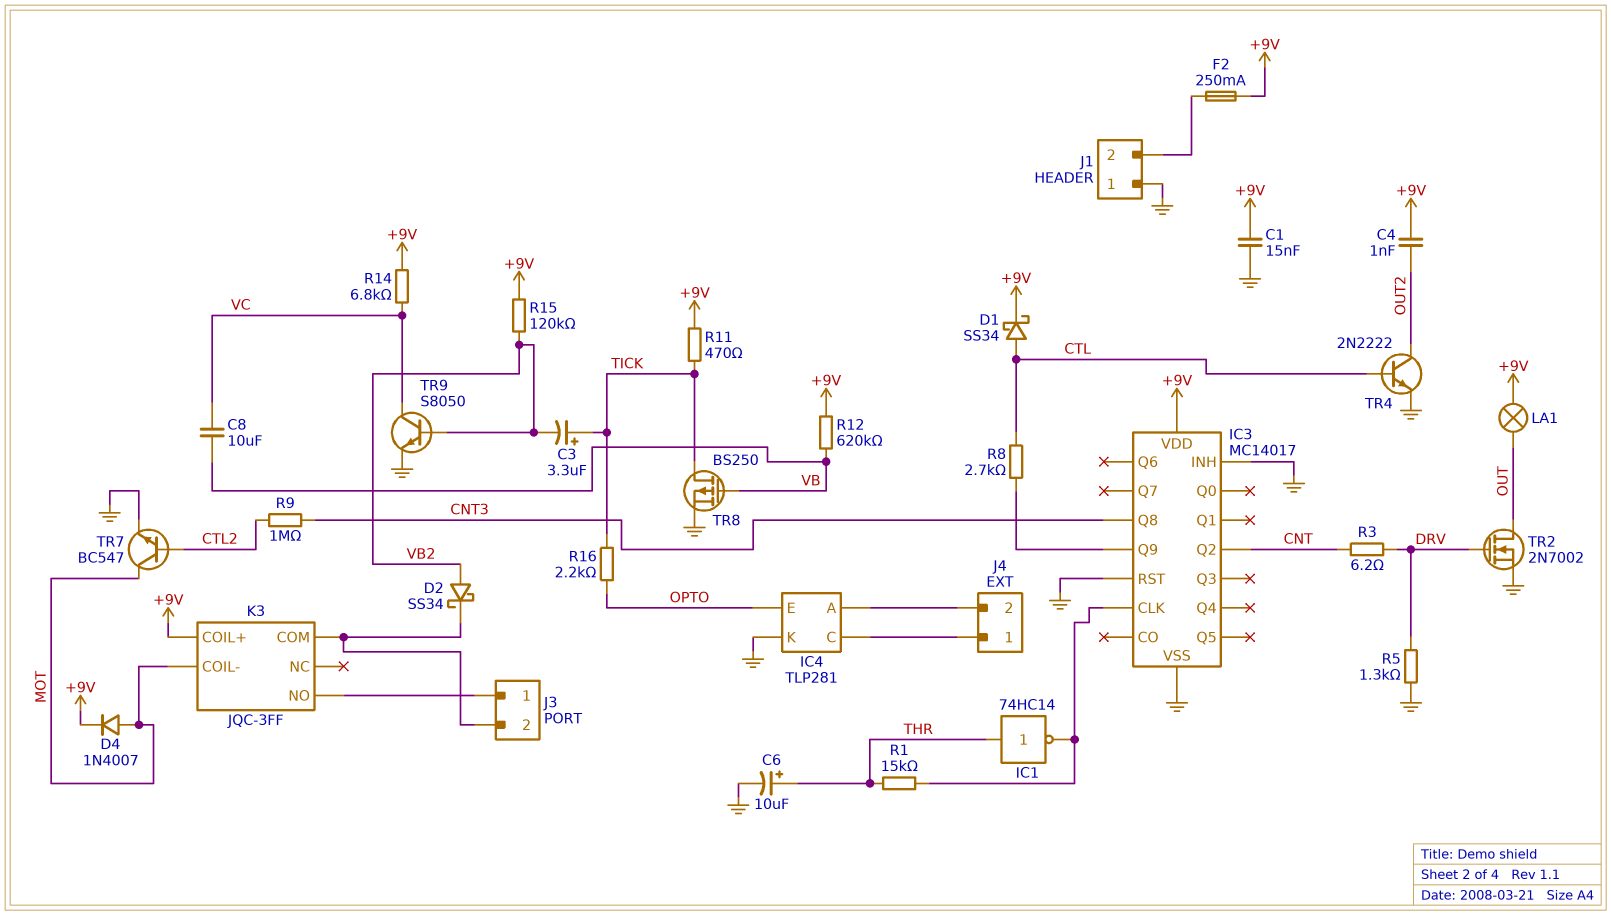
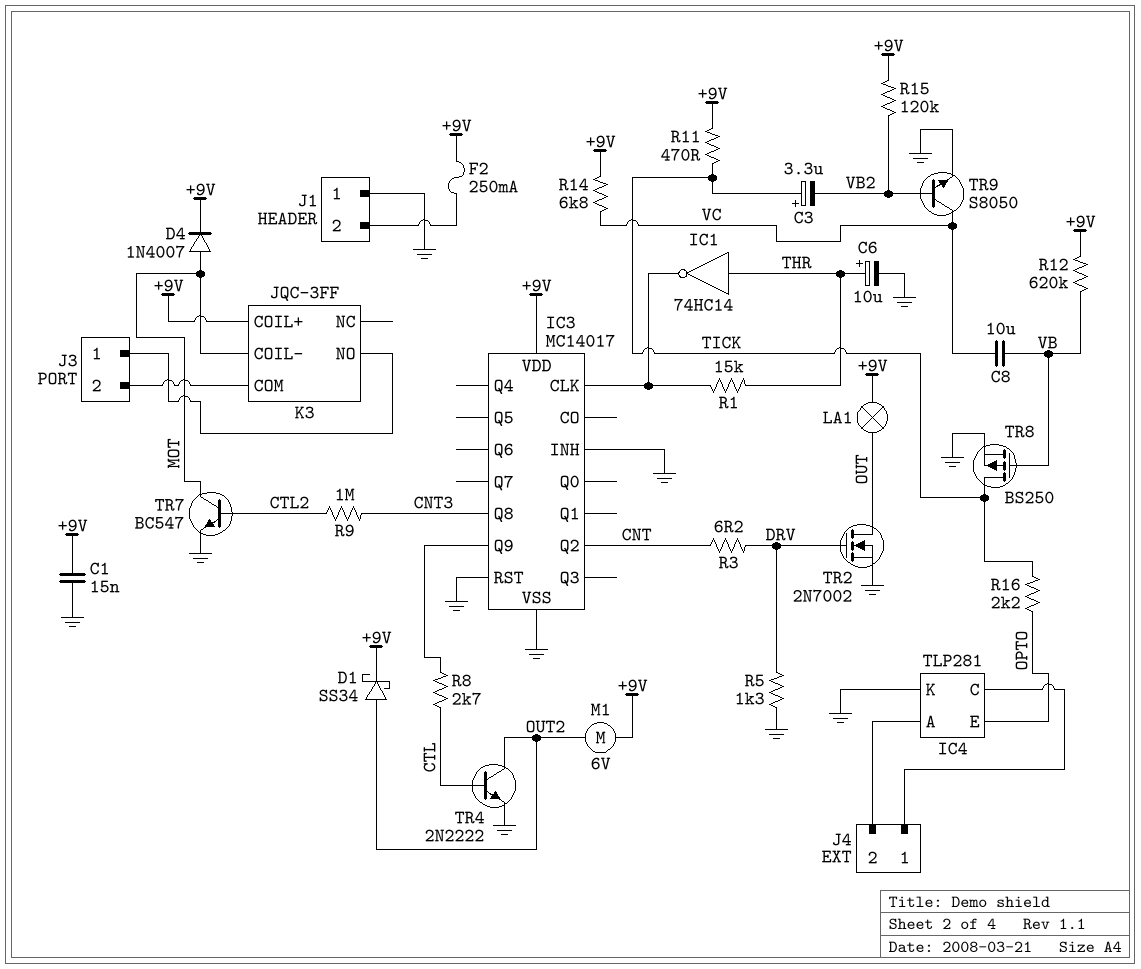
C4: 1nF (+9V, OUT2) -> none
D1: schottky SS34 (A CTL, K +9V) -> schottky SS34 (A OUT2, K +9V)
D2: schottky SS34 (A VB2, K J3/2) -> none
M1: none -> motor 6V (+9V, OUT2)

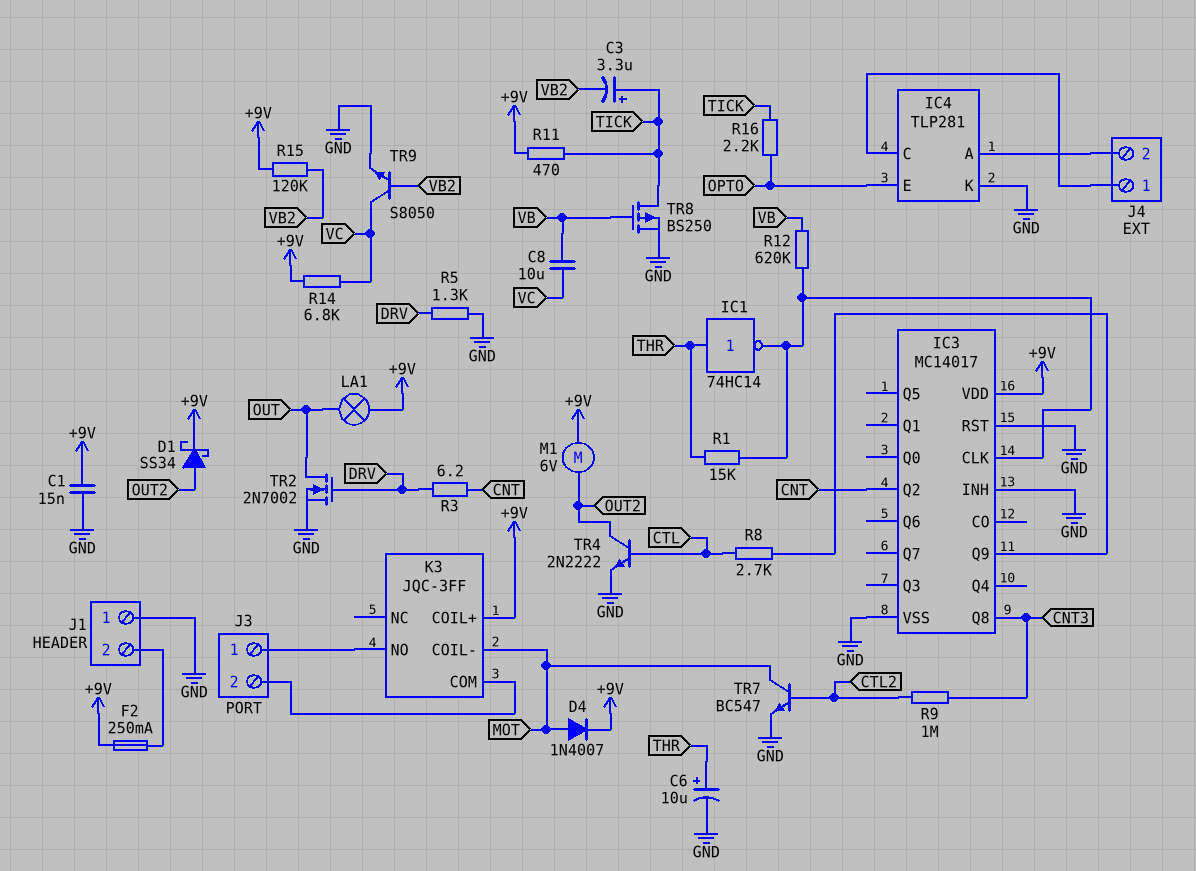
R12: 620k (+9V, VB) -> 620k (IC3/CLK, VB)

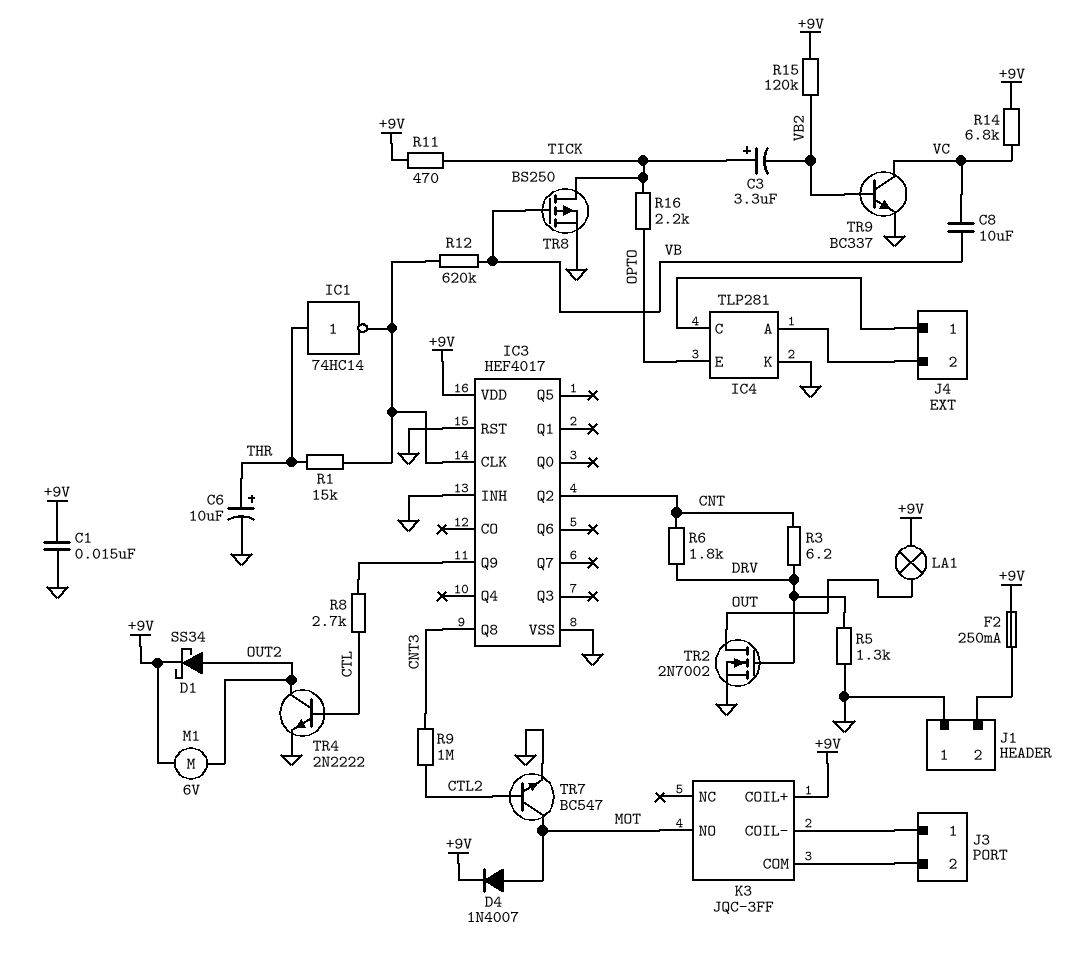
IC3: MC14017 -> HEF4017
K3 pin COIL-: MOT -> J3/1
K3 pin NO: J3/1 -> MOT
R6: none -> 1.8k (CNT, DRV)
TR9: NPN S8050 (B VB2, C VC, E GND) -> NPN BC337 (B VB2, C VC, E GND)

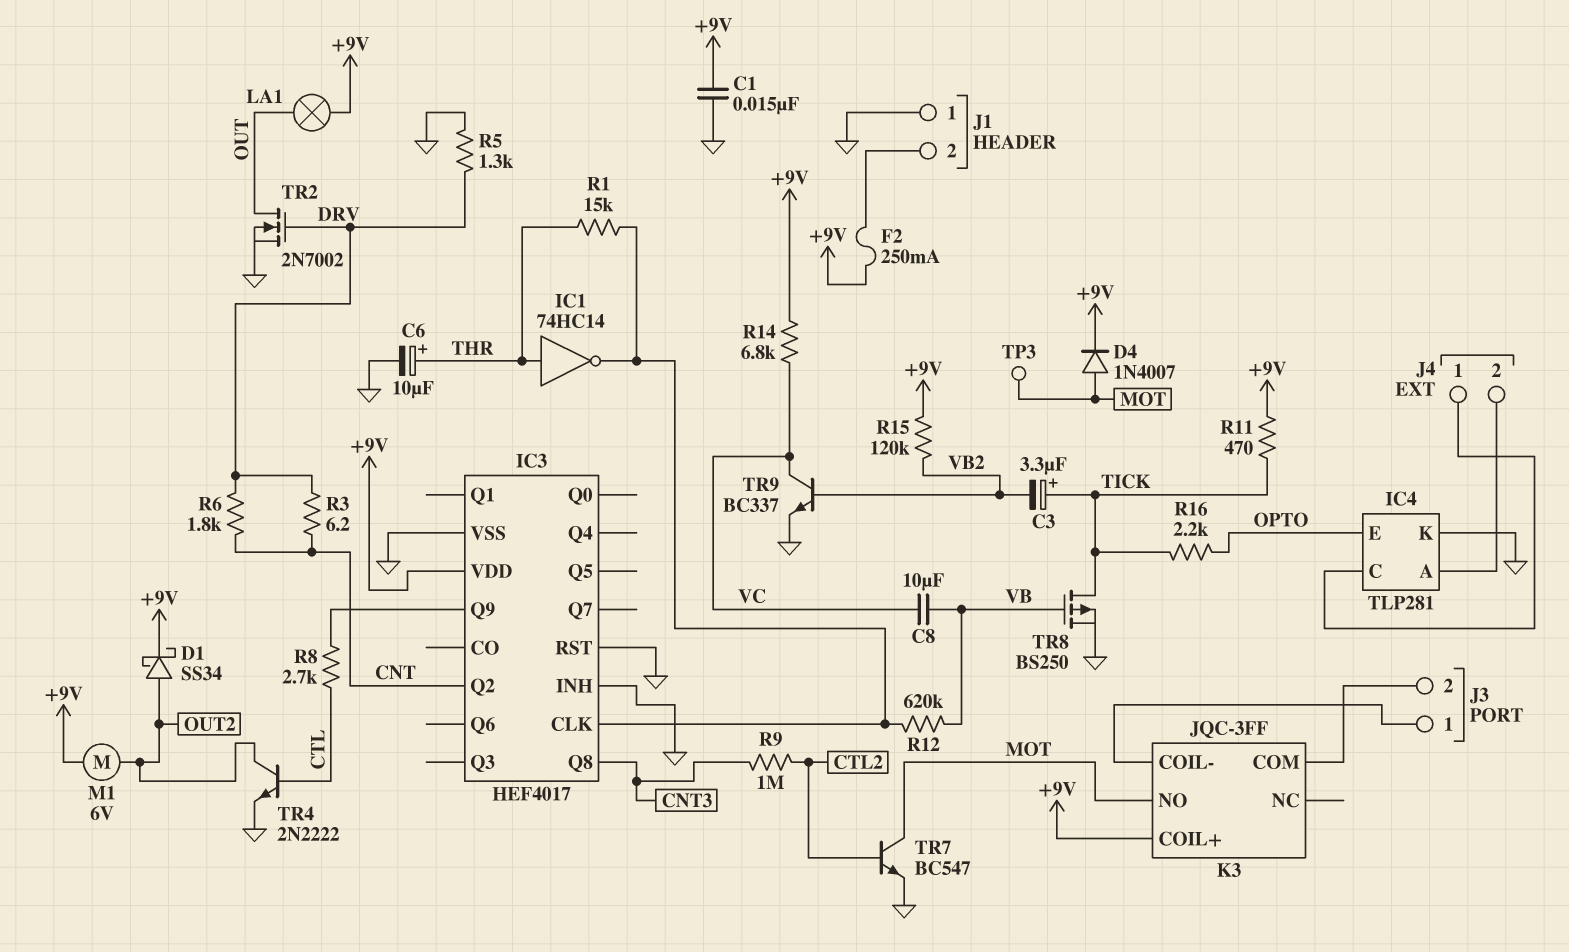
TP3: none -> test point (MOT)

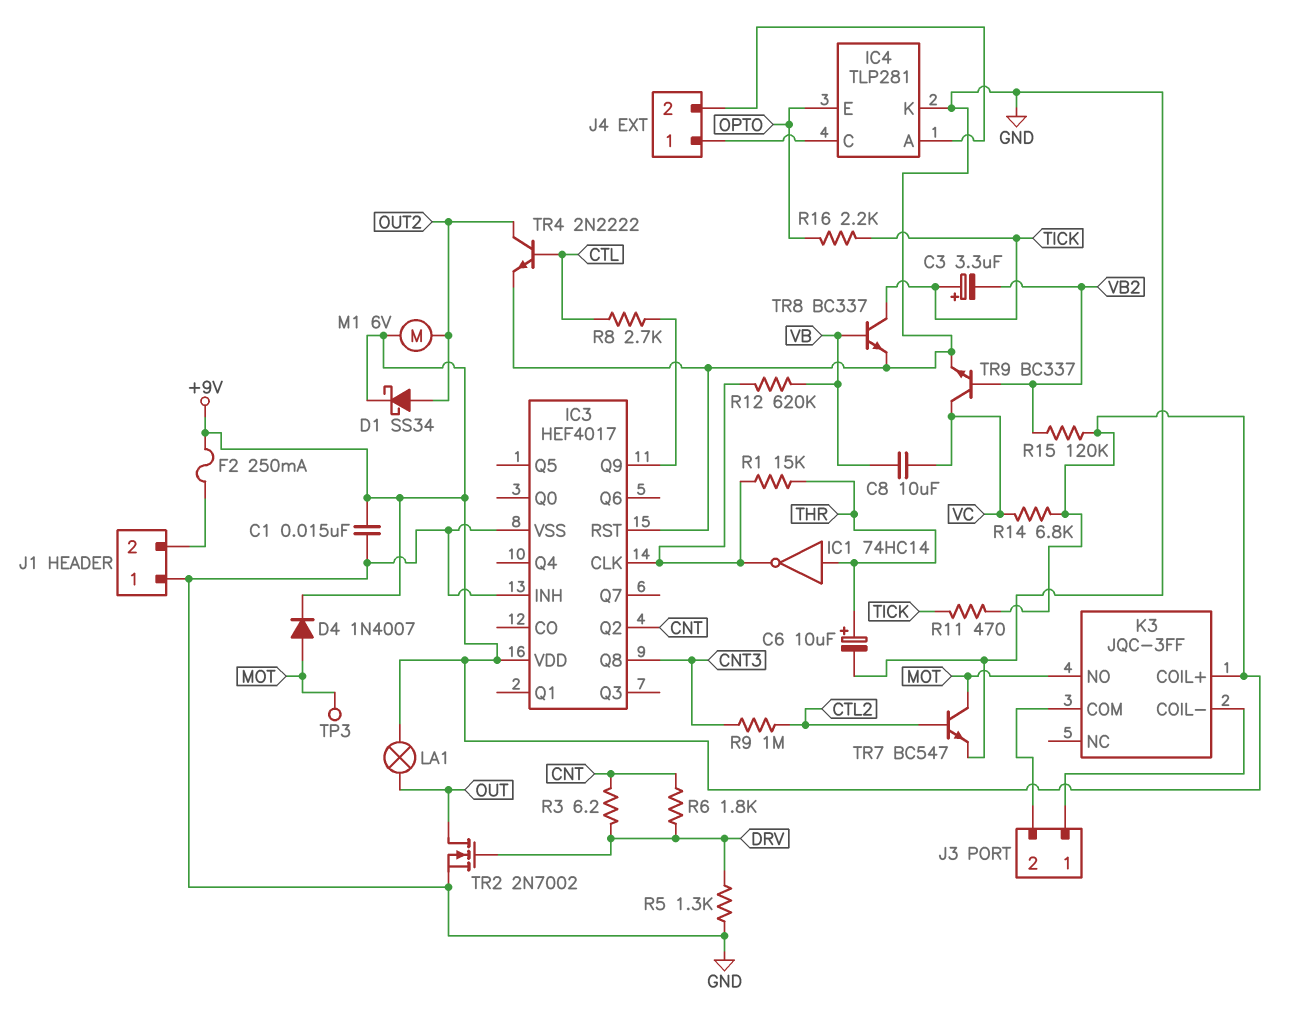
TR8: PMOS BS250 (G VB, D TICK, S GND) -> NPN BC337 (B VB, C TICK, E GND)

